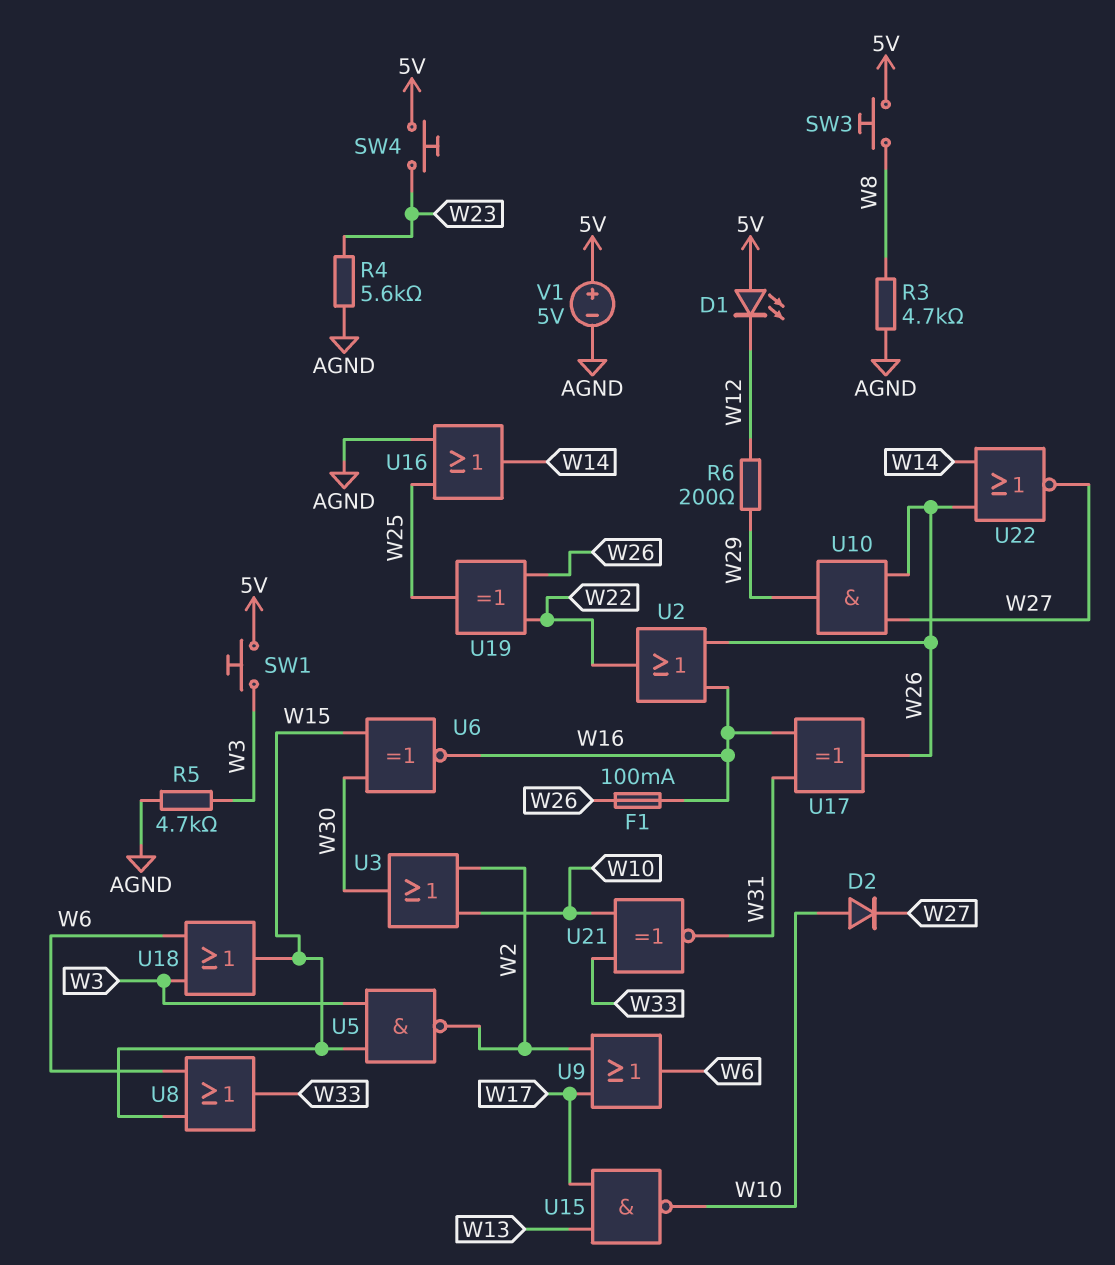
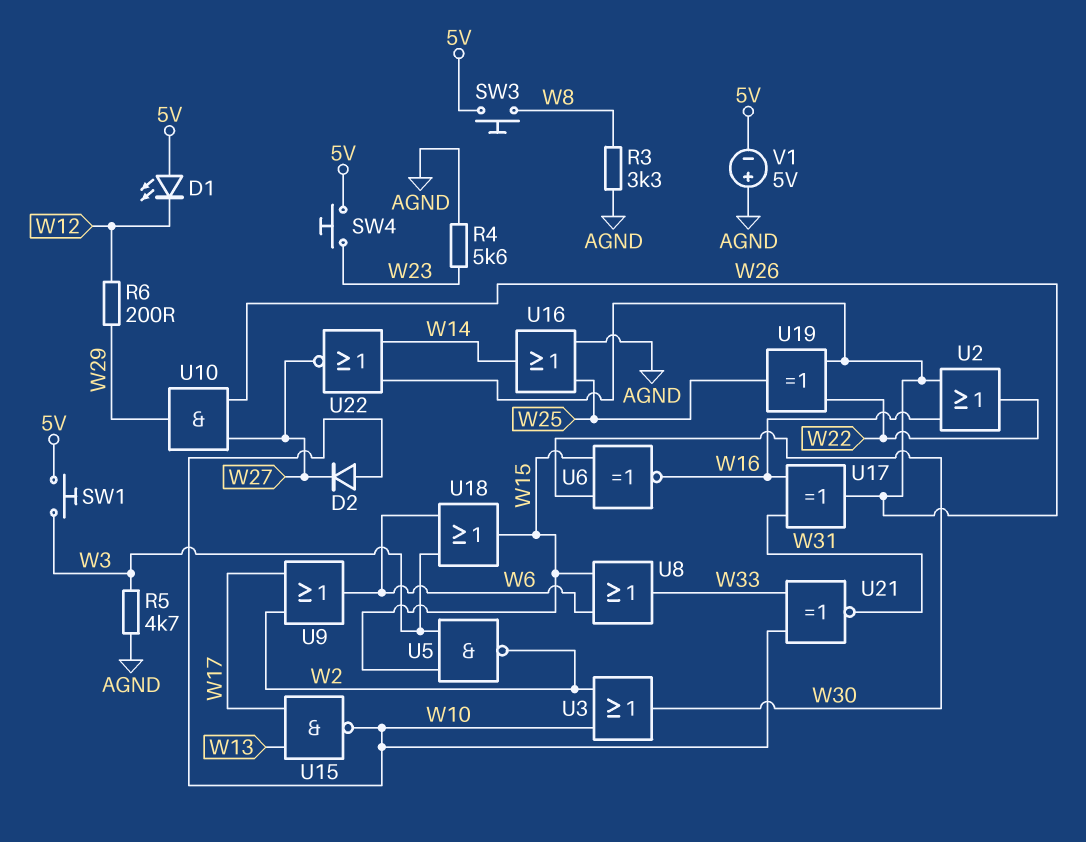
F1: 100mA (W16, W26) -> none
R3: 4.7k (AGND, W8) -> 3.3k (AGND, W8)
V1: 5V (plus 5V, minus AGND) -> 5V (plus AGND, minus 5V)

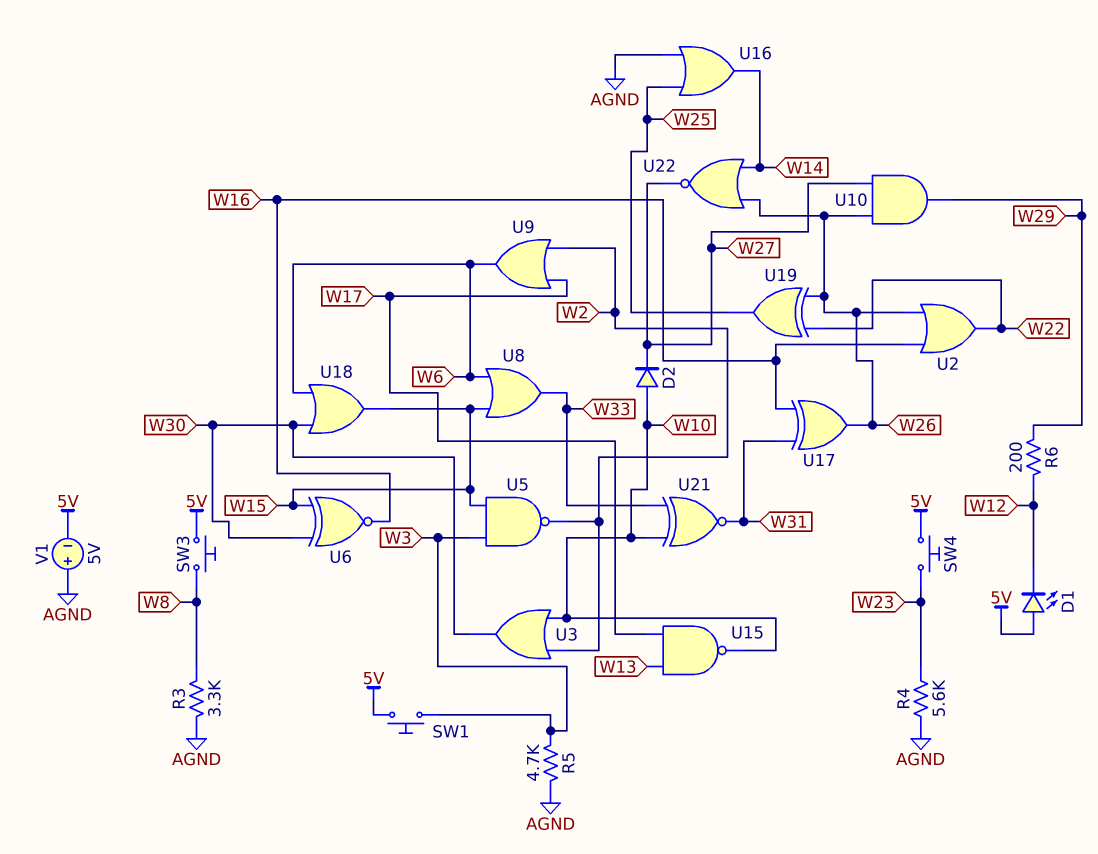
U18: OR (in W3, in W6, out W15) -> OR (in W6, in W30, out W15)

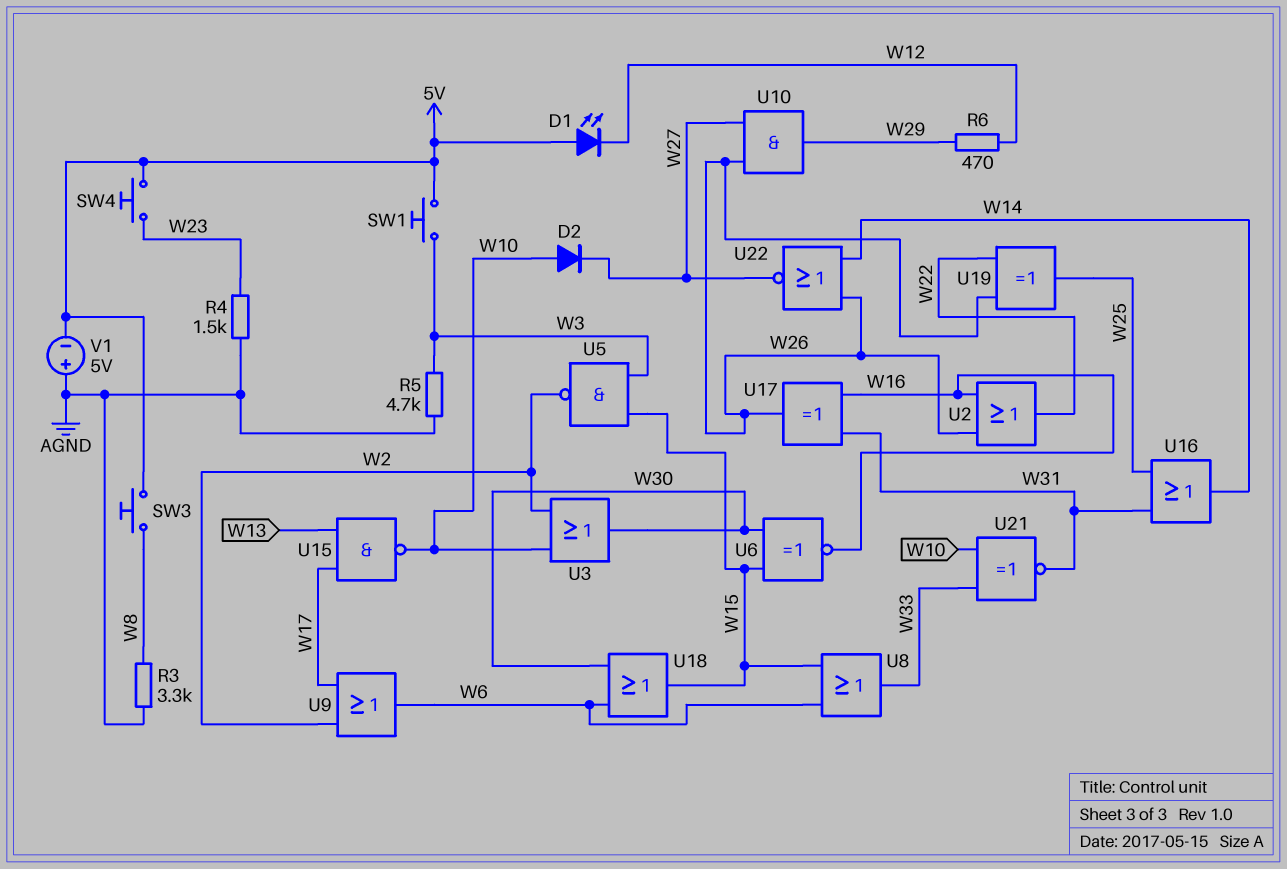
R4: 5.6k (AGND, W23) -> 1.5k (AGND, W23)
R6: 200 (W12, W29) -> 470 (W12, W29)
U16: OR (in AGND, in W25, out W14) -> OR (in W25, in W31, out W14)

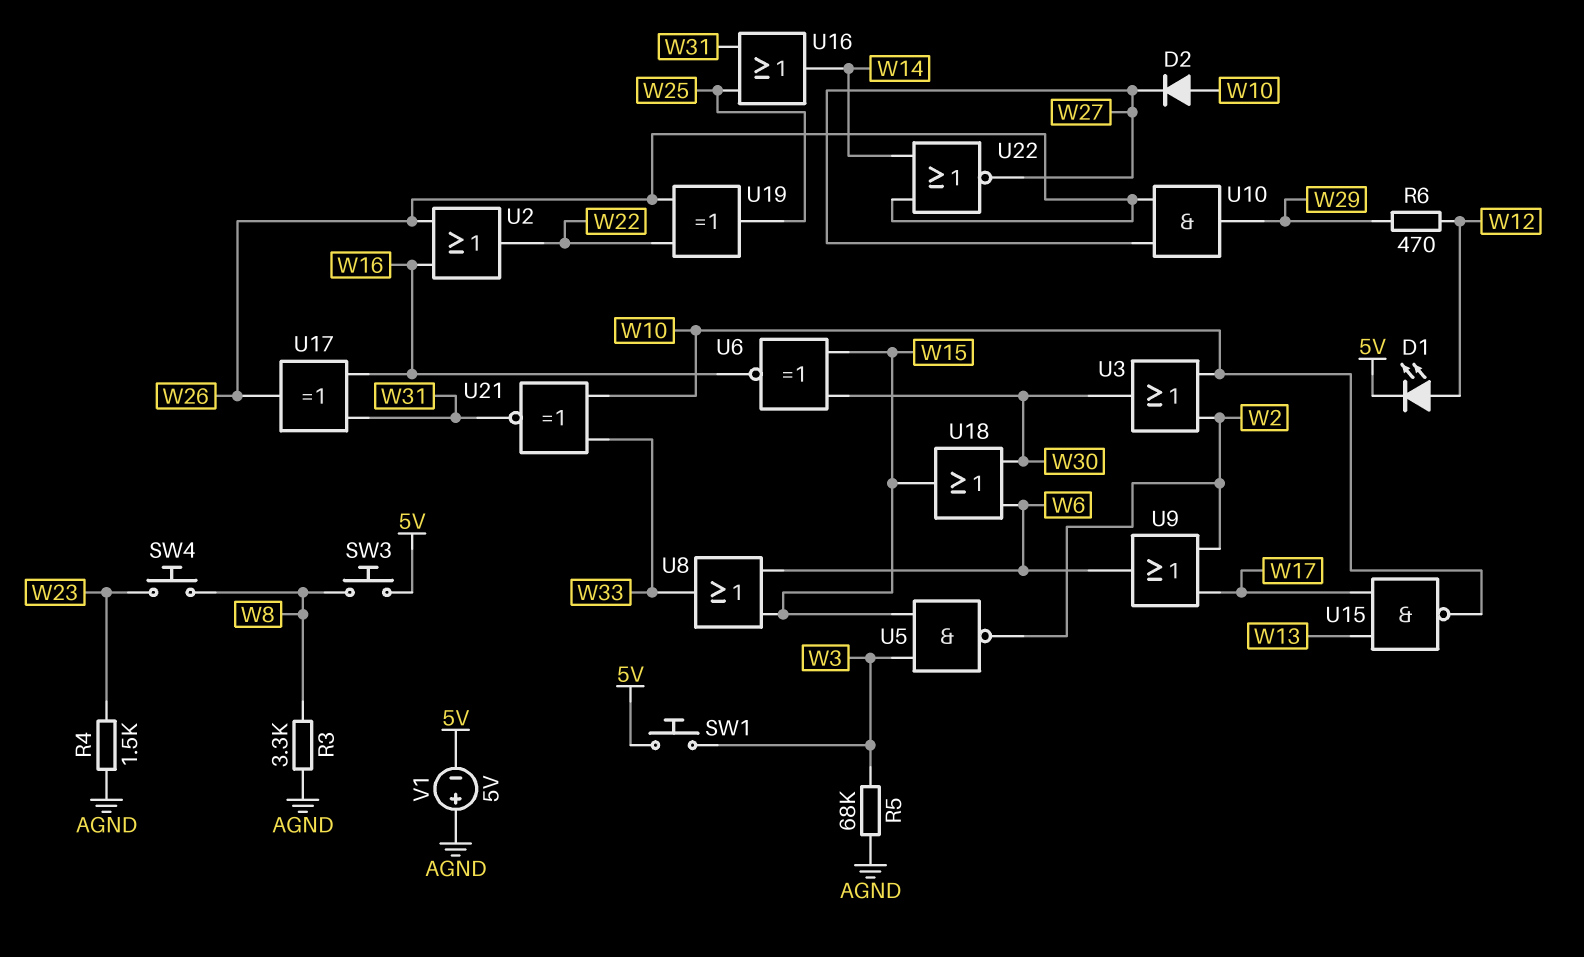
D1: LED (A 5V, K W12) -> LED (A W12, K 5V)
R5: 4.7k (AGND, W3) -> 68k (AGND, W3)
SW4: button (5V, W23) -> button (W8, W23)

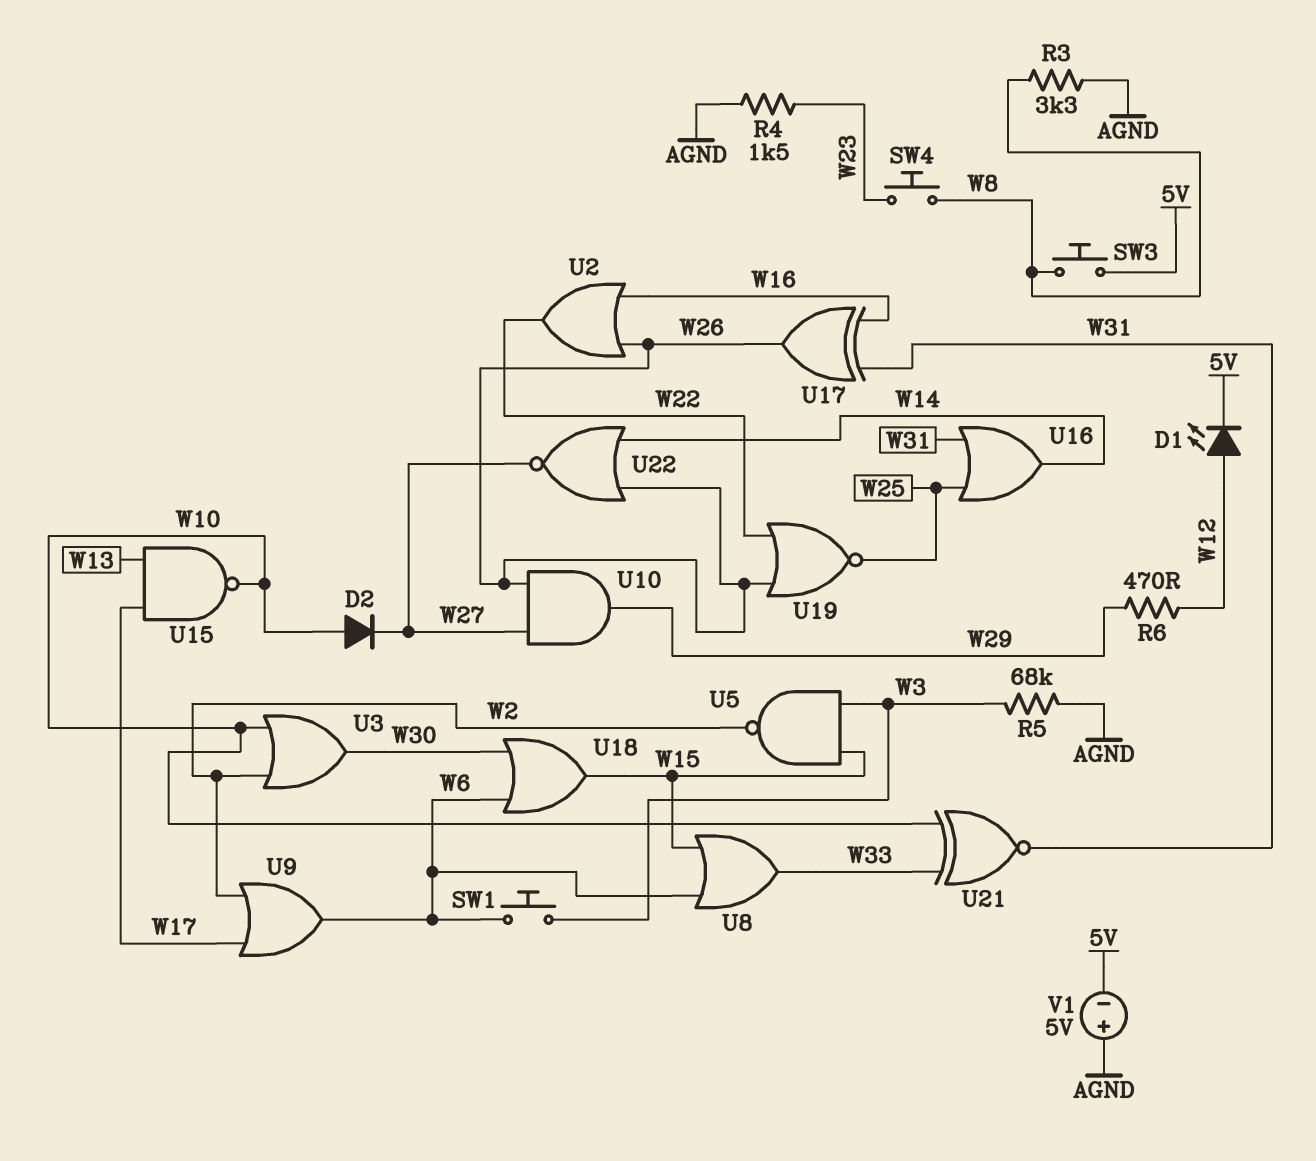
SW1: button (5V, W3) -> button (W3, W6)
U6: XNOR (in W15, in W30, out W16) -> none
U19: XOR (in W22, in W26, out W25) -> NOR (in W22, in W26, out W25)

